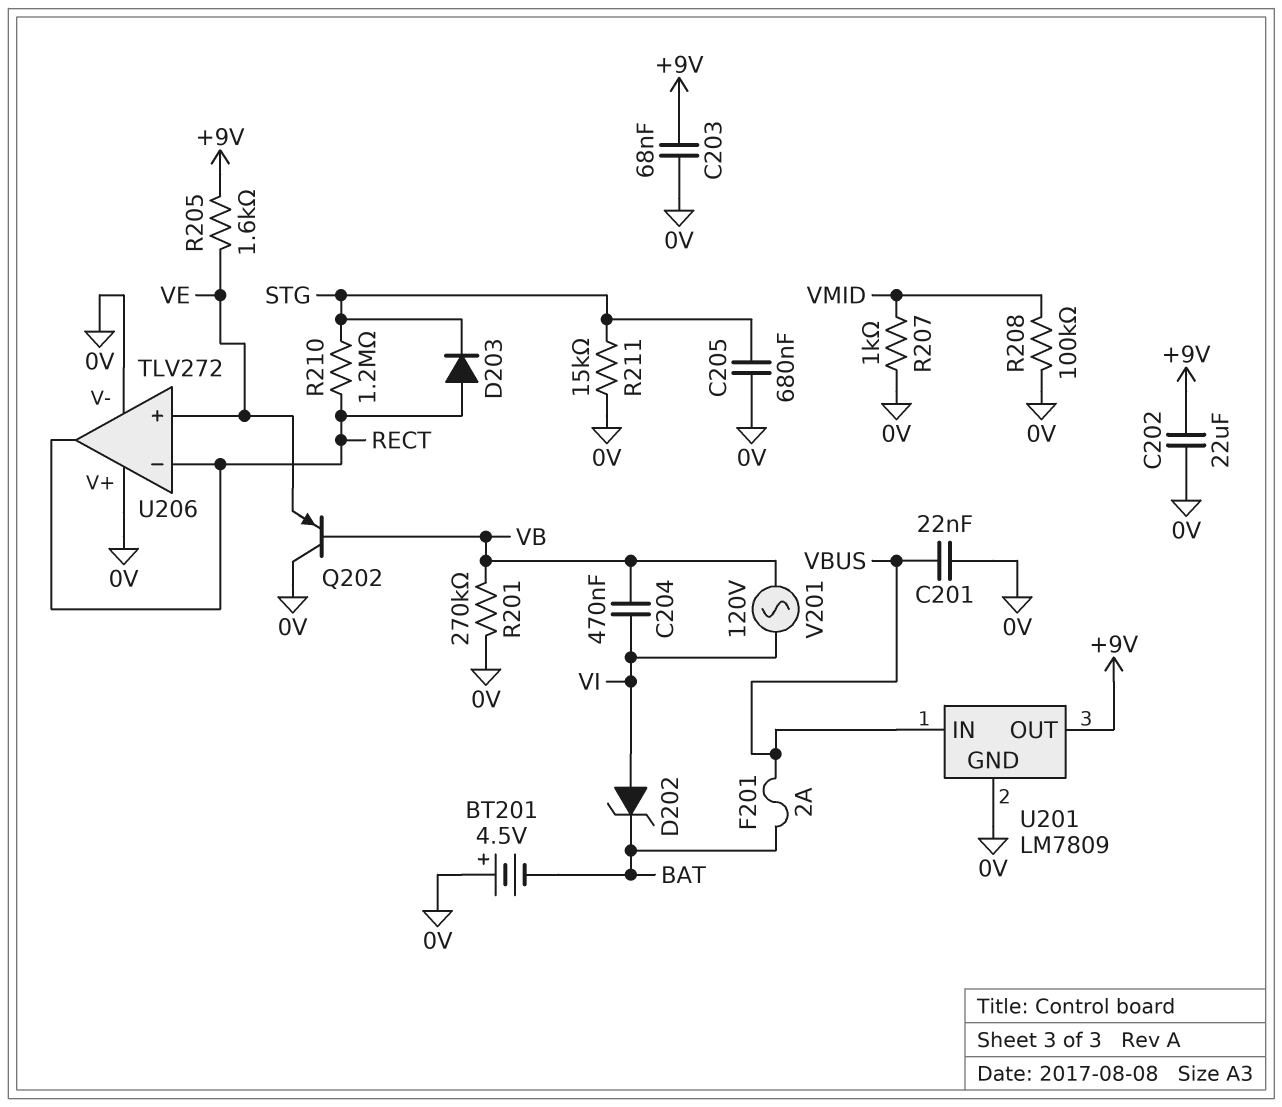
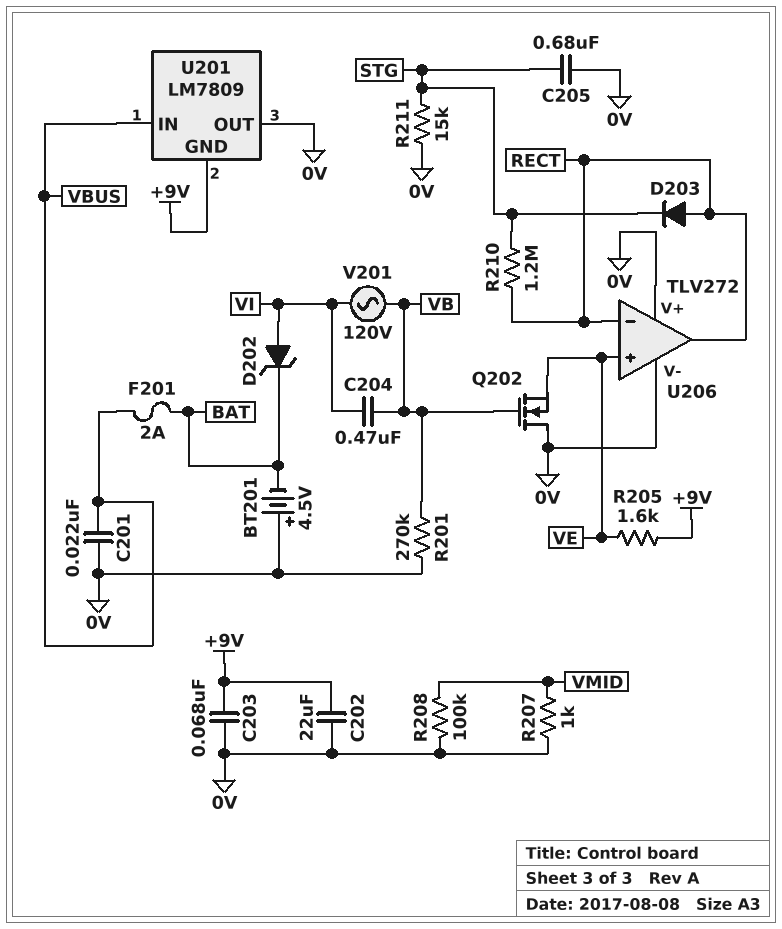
Q202: PNP (B VB, C 0V, E VE) -> NMOS (G VB, D 0V, S VE)
U201 pin GND: 0V -> +9V
U201 pin OUT: +9V -> 0V

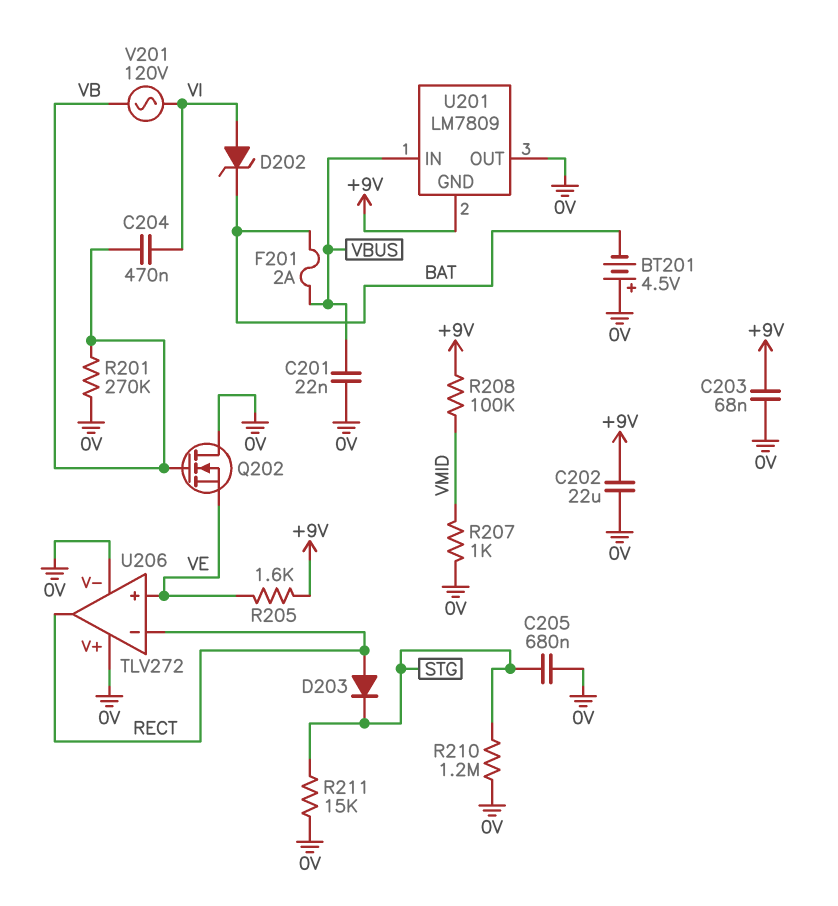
R208: 100k (0V, VMID) -> 100k (+9V, VMID)
R210: 1.2M (RECT, STG) -> 1.2M (0V, STG)

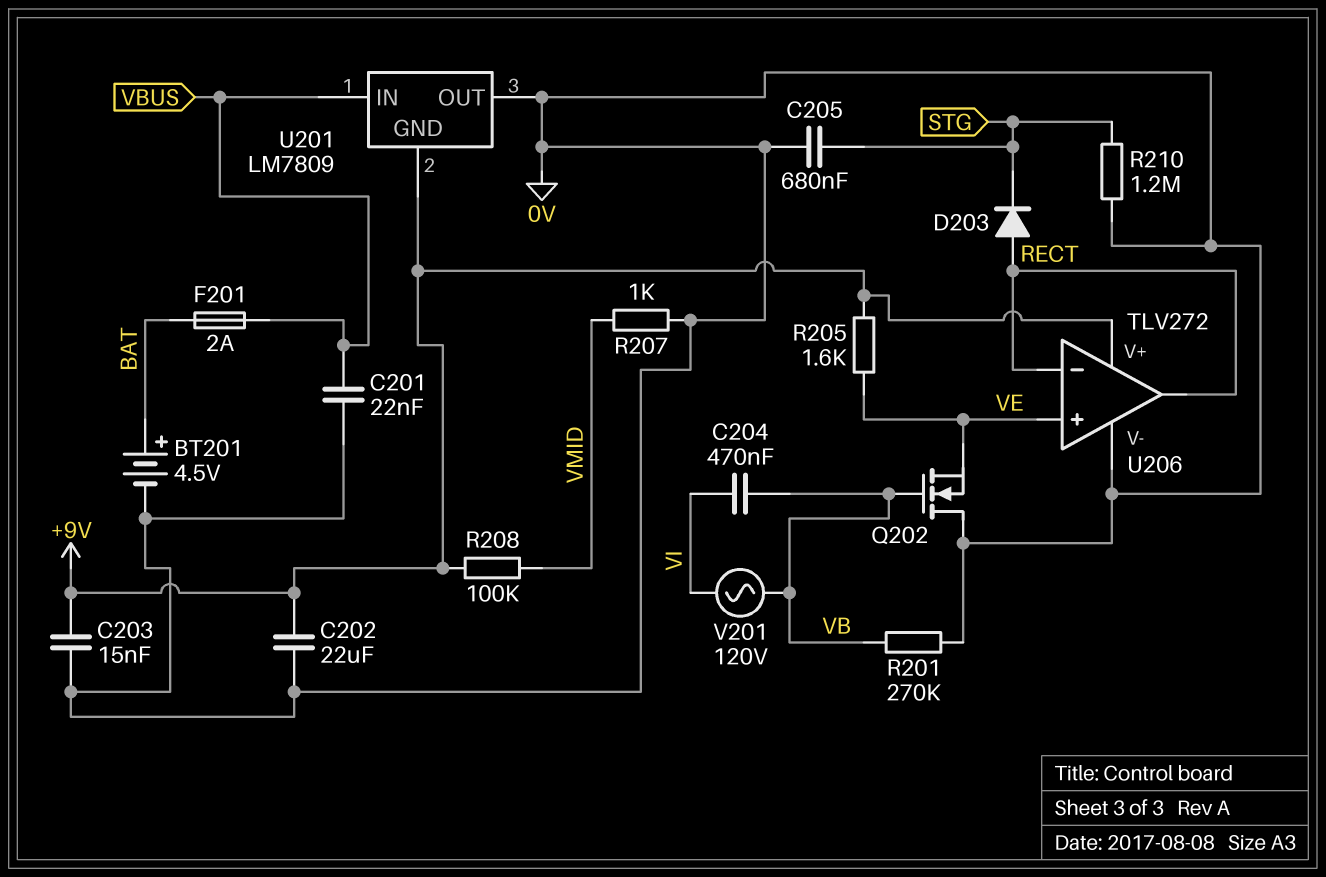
BT201: 4.5V (plus 0V, minus BAT) -> 4.5V (plus BAT, minus 0V)
C203: 68nF (+9V, 0V) -> 15nF (+9V, 0V)
D202: zener (A VI, K BAT) -> none
R211: 15k (0V, STG) -> none
U206 pin V+: 0V -> +9V

